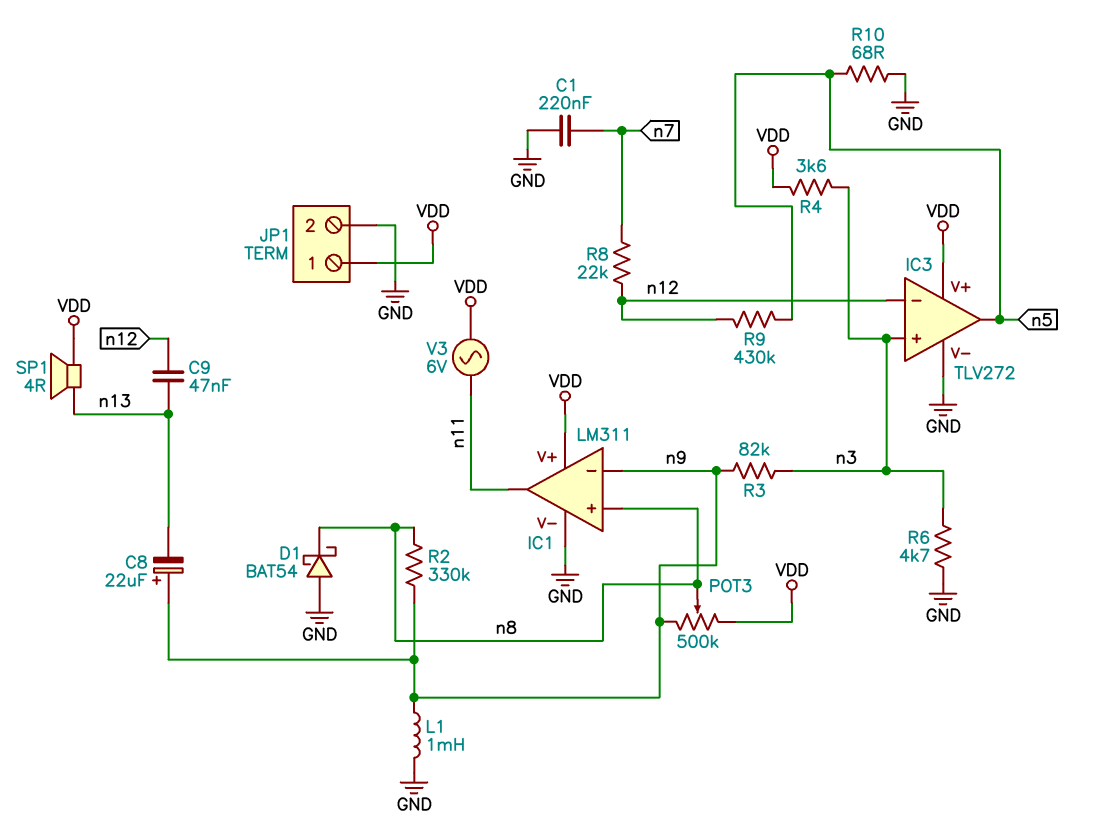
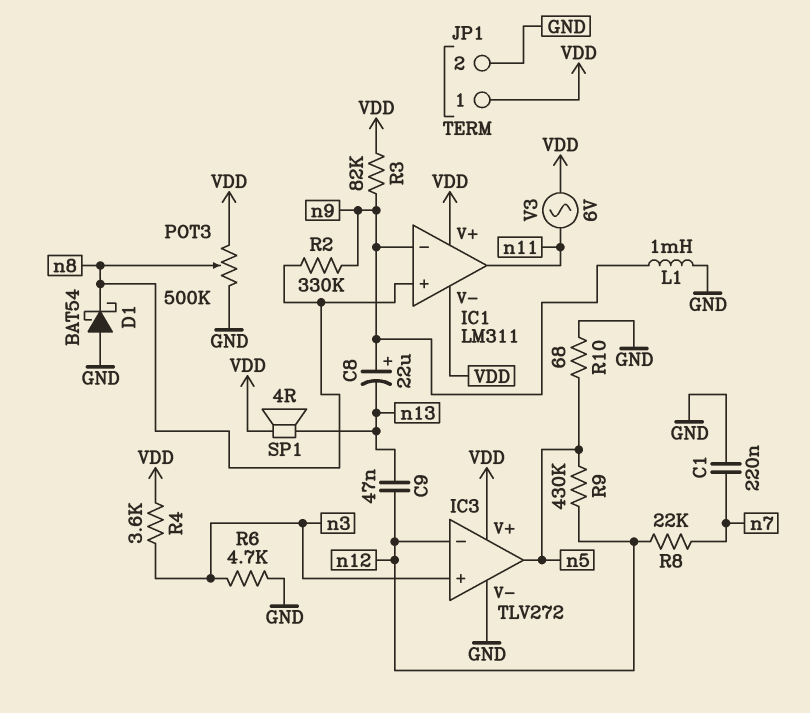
IC1 pin V-: GND -> VDD
POT3: 500k (VDD, n9, wiper n8) -> 500k (GND, VDD, wiper n8)
R3: 82k (n3, n9) -> 82k (VDD, n9)

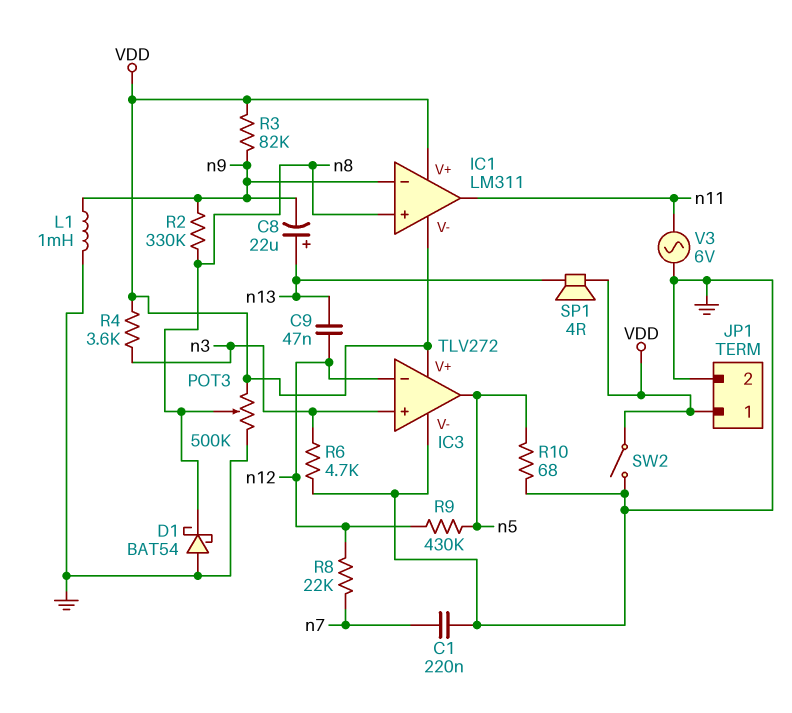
C8: 22uF (plus n9, minus n13) -> 22uF (plus n13, minus n9)
SW2: none -> switch (GND, VDD)
V3: AC 6V (VDD, n11) -> AC 6V (GND, n11)

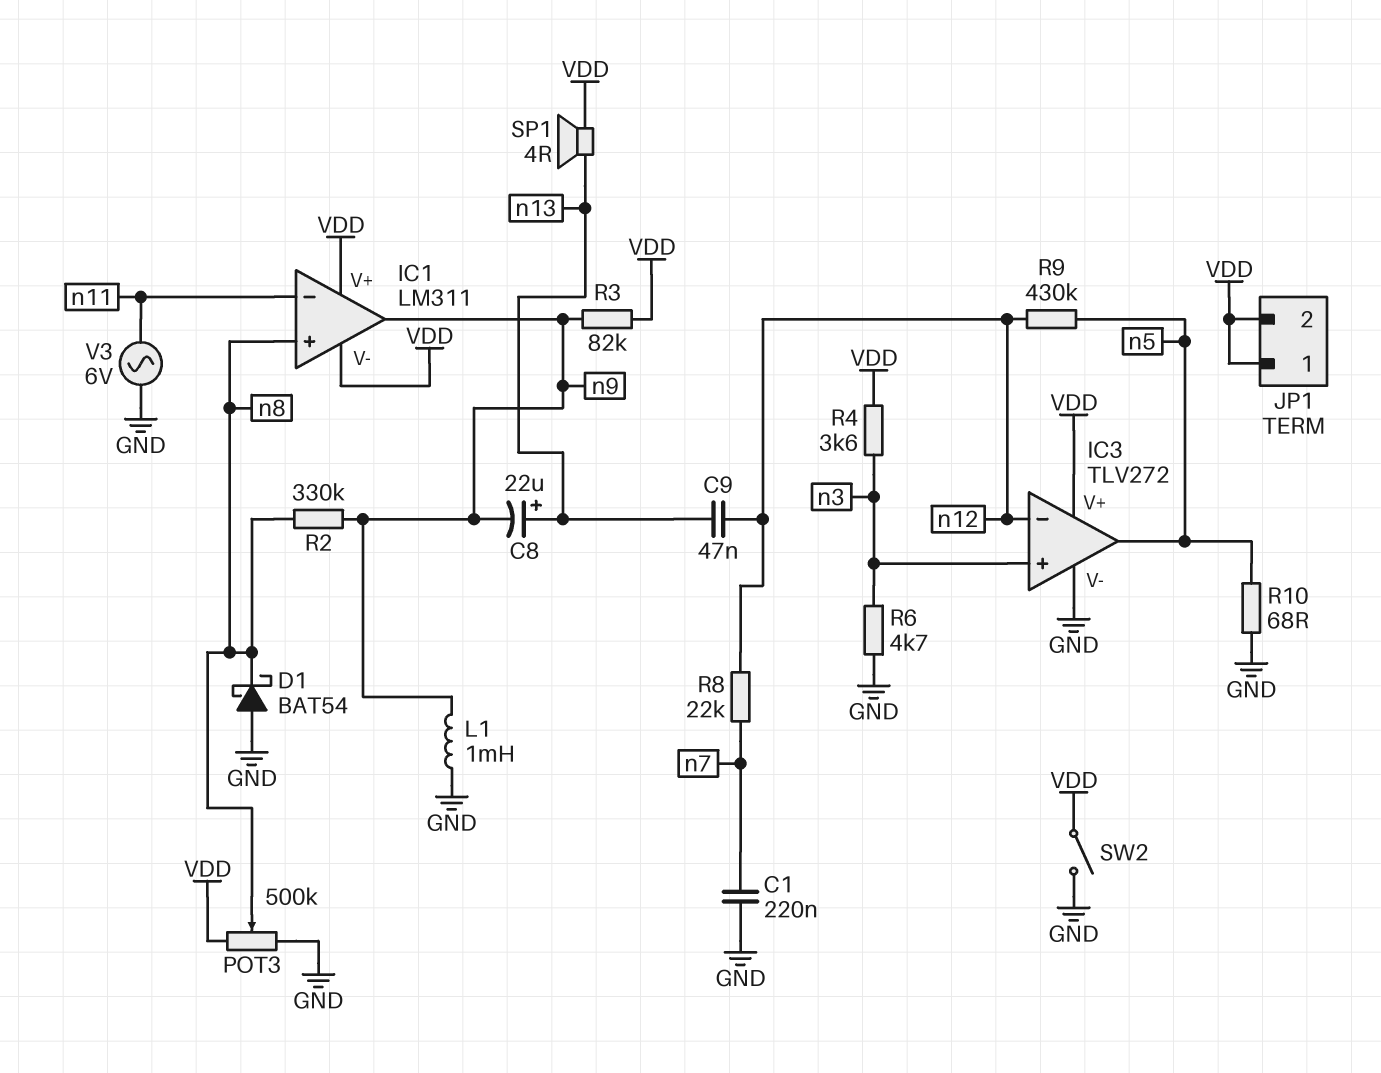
IC1 pin in-: n9 -> n11
IC1 pin out: n11 -> n9
JP1 pin 2: GND -> VDD

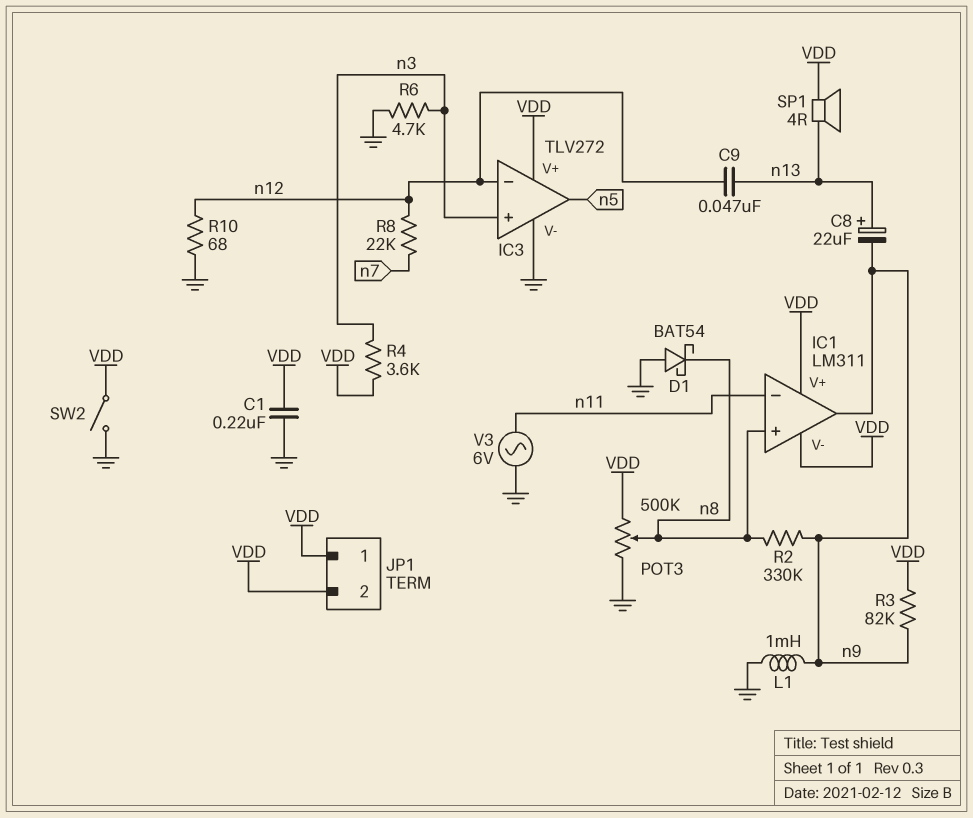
C1: 220nF (GND, n7) -> 220nF (GND, VDD)
R9: 430k (n5, n12) -> none
R10: 68 (GND, n5) -> 68 (GND, n12)

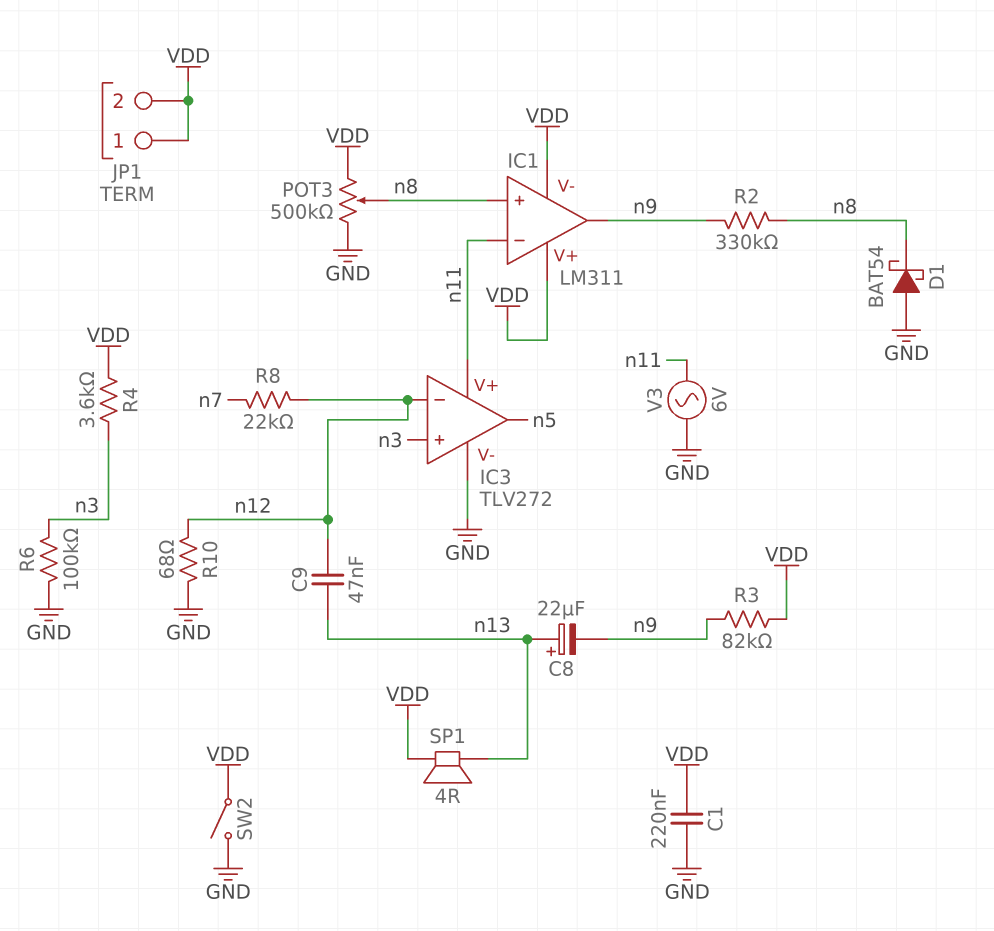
IC3 pin V+: VDD -> n11
L1: 1mH (GND, n9) -> none
R6: 4.7k (GND, n3) -> 100k (GND, n3)

